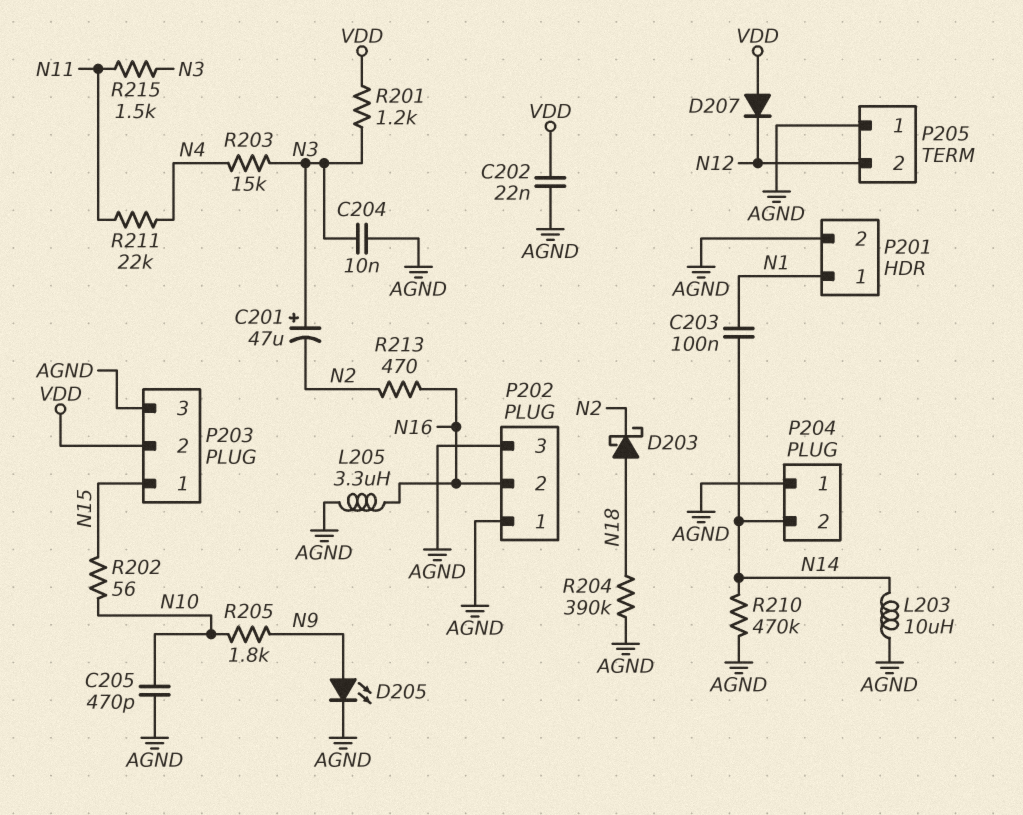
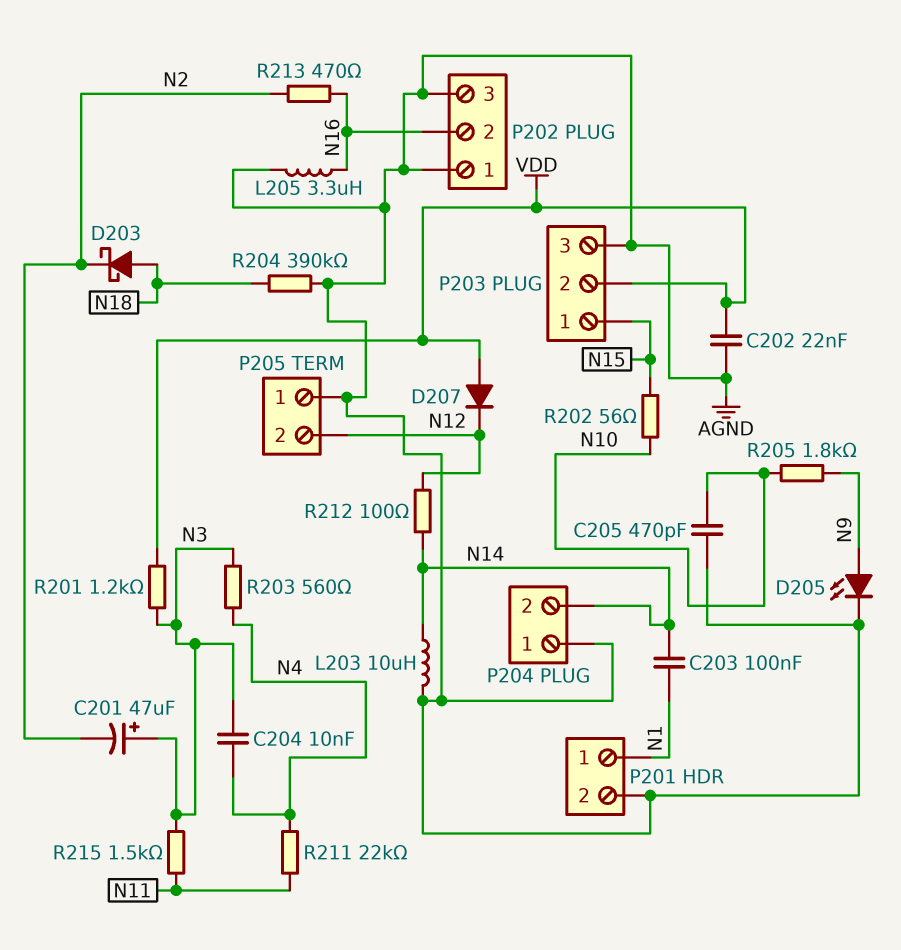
C204: 10nF (AGND, N3) -> 10nF (N3, N4)
R203: 15k (N3, N4) -> 560 (N3, N4)
R210: 470k (AGND, N14) -> none
R212: none -> 100 (N12, N14)

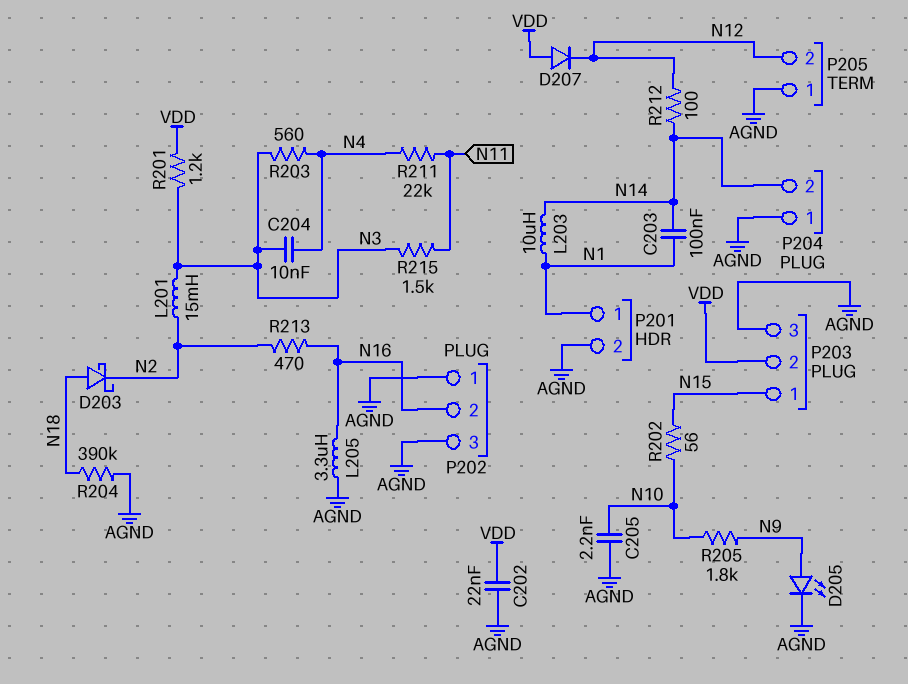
C201: 47uF (plus N3, minus N2) -> none
C205: 470pF (AGND, N10) -> 2.2nF (AGND, N10)
L201: none -> 15mH (N2, N3)
L203: 10uH (AGND, N14) -> 10uH (N1, N14)

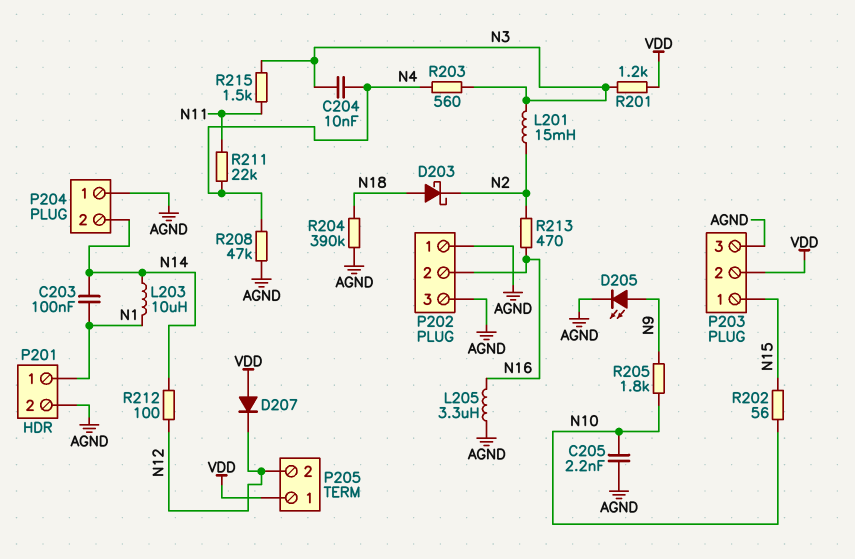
C202: 22nF (AGND, VDD) -> none
P205 pin 1: AGND -> VDD
R208: none -> 47k (AGND, N4)

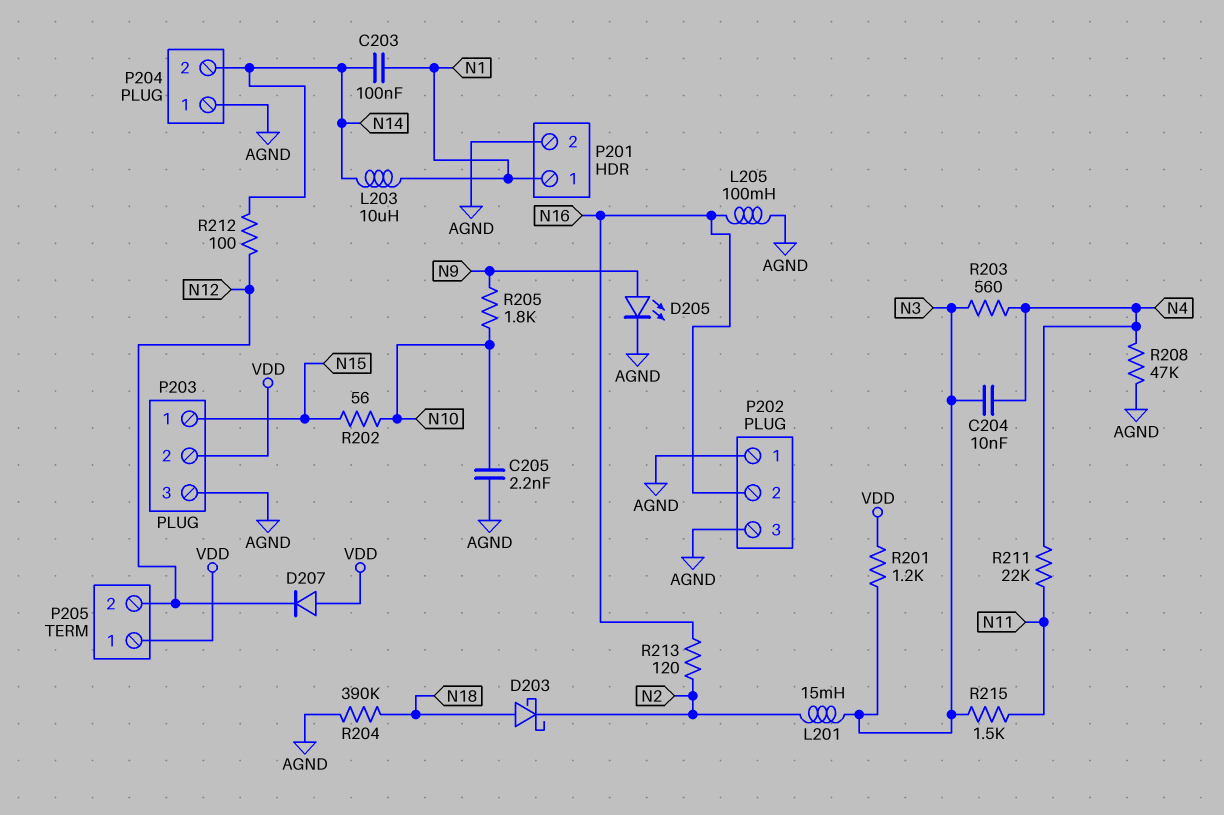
L205: 3.3uH (AGND, N16) -> 100mH (AGND, N16)
R213: 470 (N2, N16) -> 120 (N2, N16)

